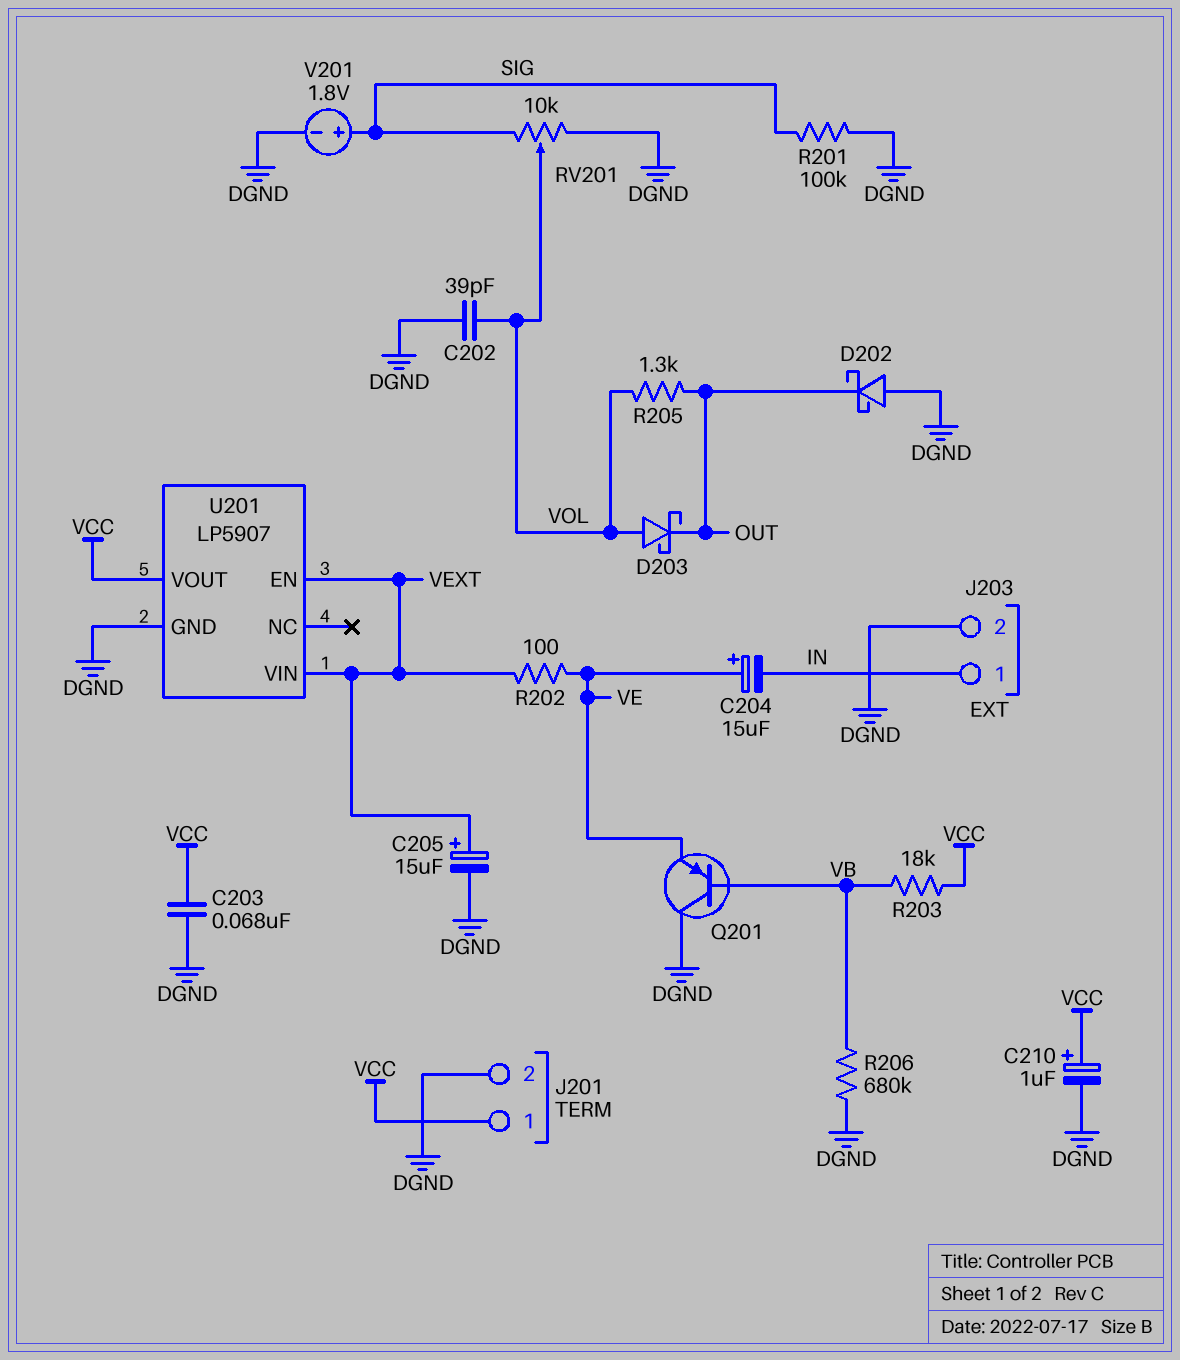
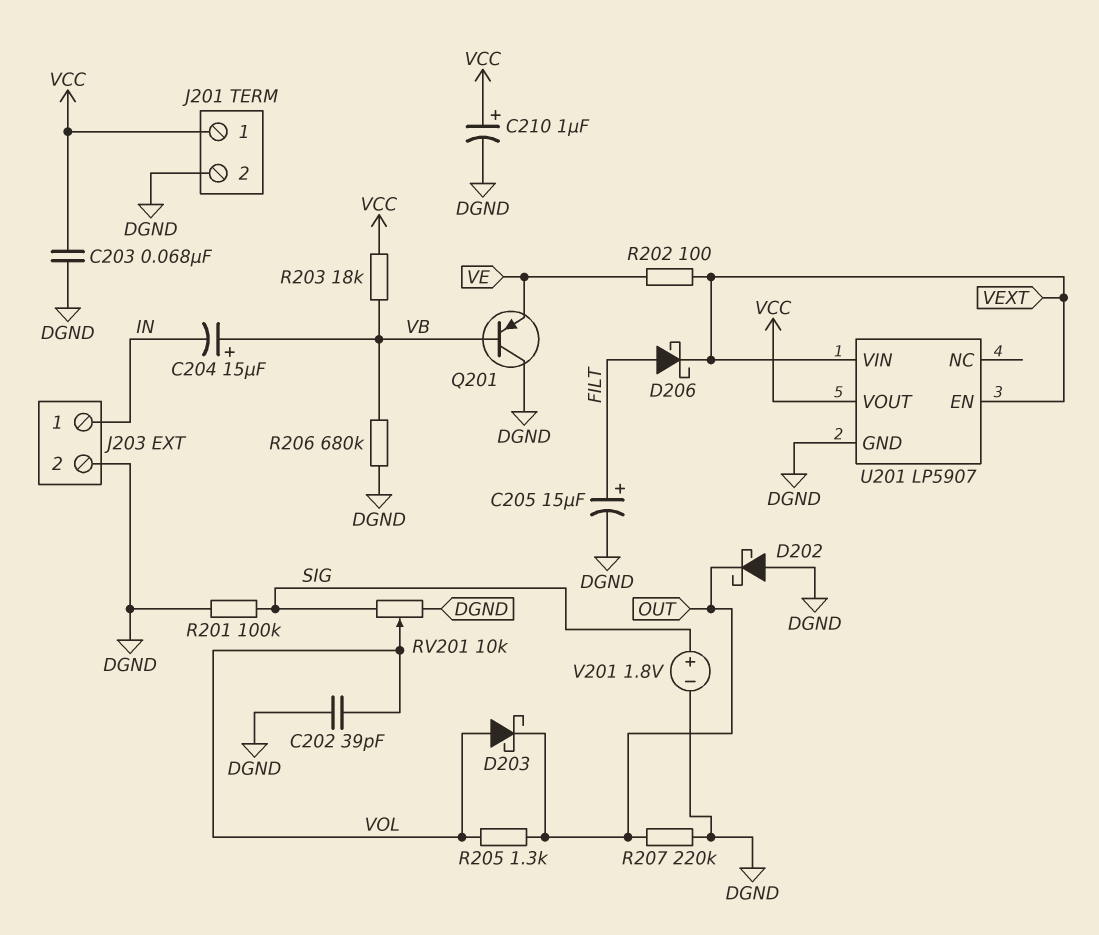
C204: 15uF (plus VE, minus IN) -> 15uF (plus VB, minus IN)
C205: 15uF (plus VEXT, minus DGND) -> 15uF (plus FILT, minus DGND)
D206: none -> schottky (A FILT, K VEXT)
R207: none -> 220k (DGND, OUT)

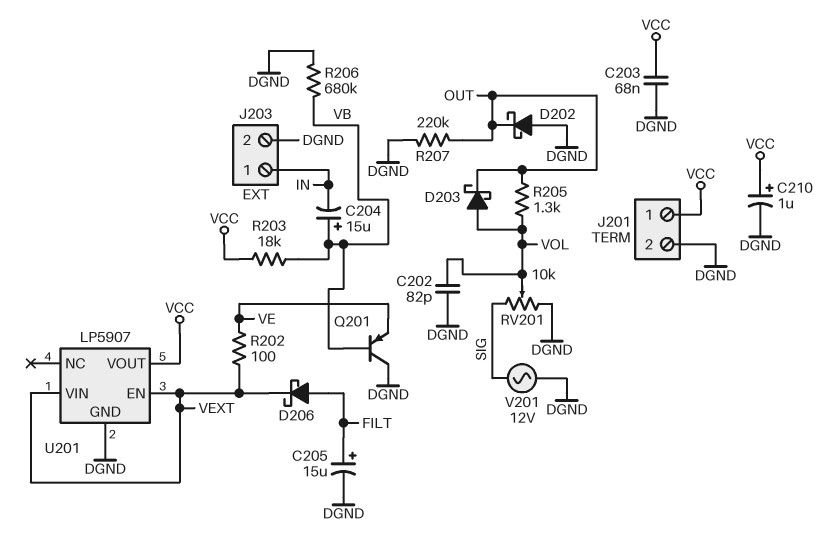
C202: 39pF (DGND, VOL) -> 82pF (DGND, VOL)
R201: 100k (DGND, SIG) -> none
V201: 1.8V (plus SIG, minus DGND) -> AC 12V (DGND, SIG)

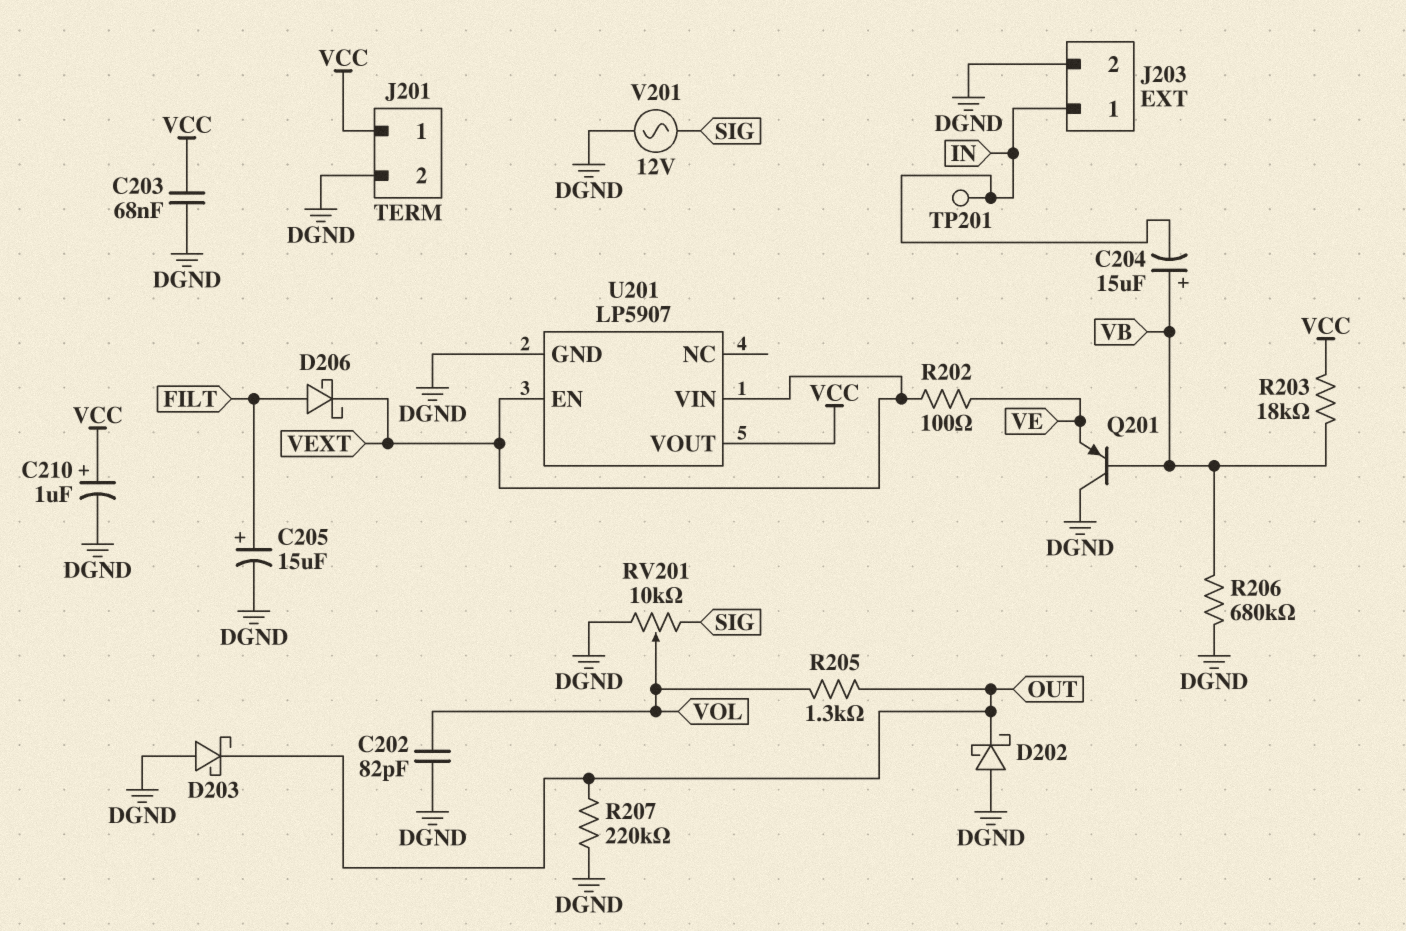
D203: schottky (A VOL, K OUT) -> schottky (A DGND, K OUT)
TP201: none -> test point (IN)

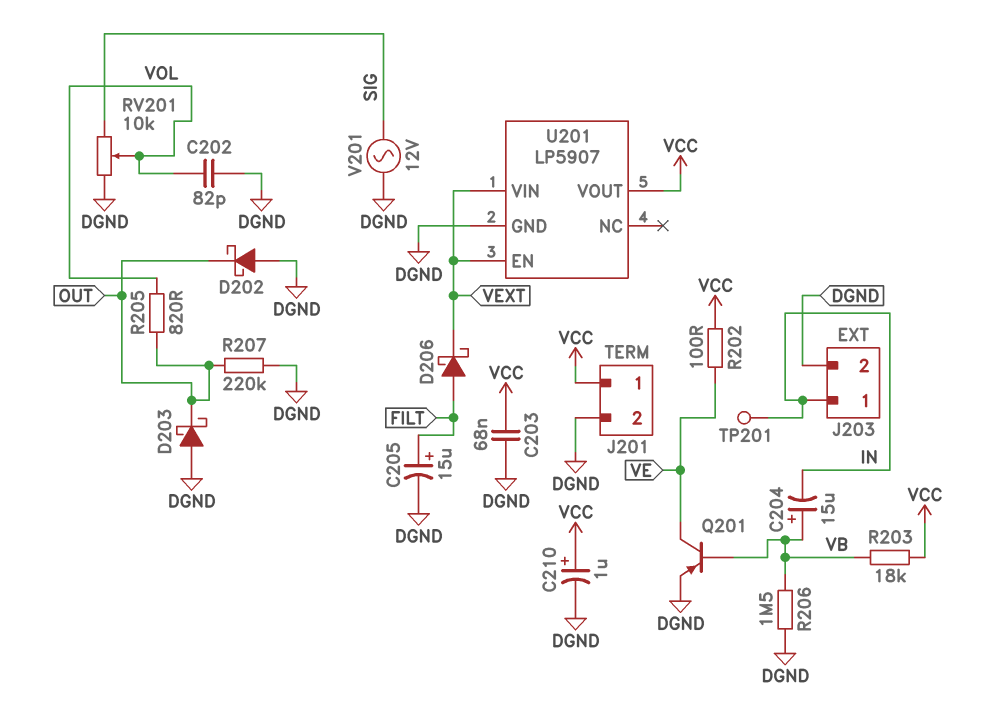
Q201: PNP (B VB, C DGND, E VE) -> PNP (B VB, C VE, E DGND)
R202: 100 (VE, VEXT) -> 100 (VCC, VE)
R205: 1.3k (OUT, VOL) -> 820 (OUT, VOL)
R206: 680k (DGND, VB) -> 1.5M (DGND, VB)

